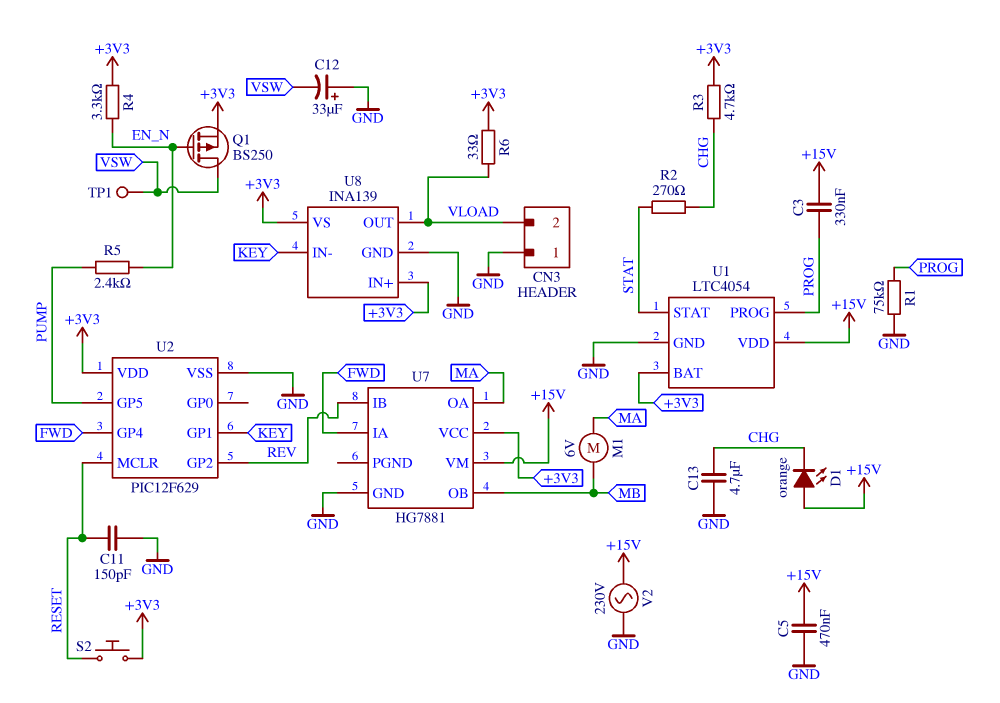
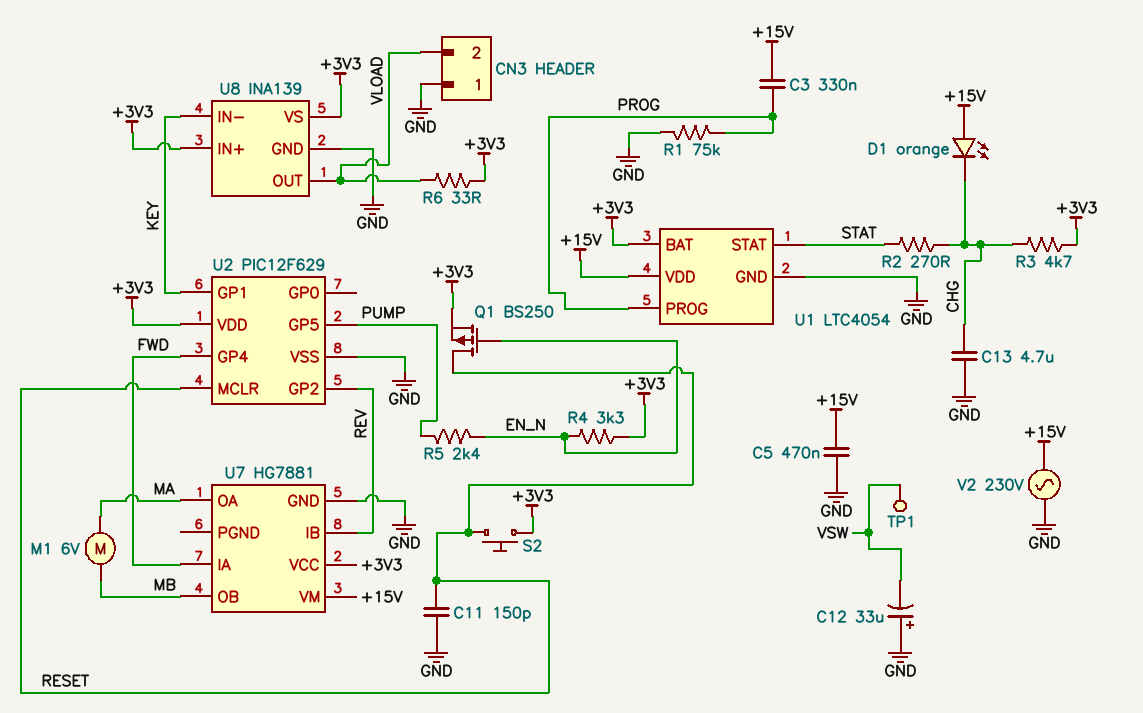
Q1: PMOS BS250 (G EN_N, D VSW, S +3V3) -> PMOS BS250 (G EN_N, D RESET, S +3V3)

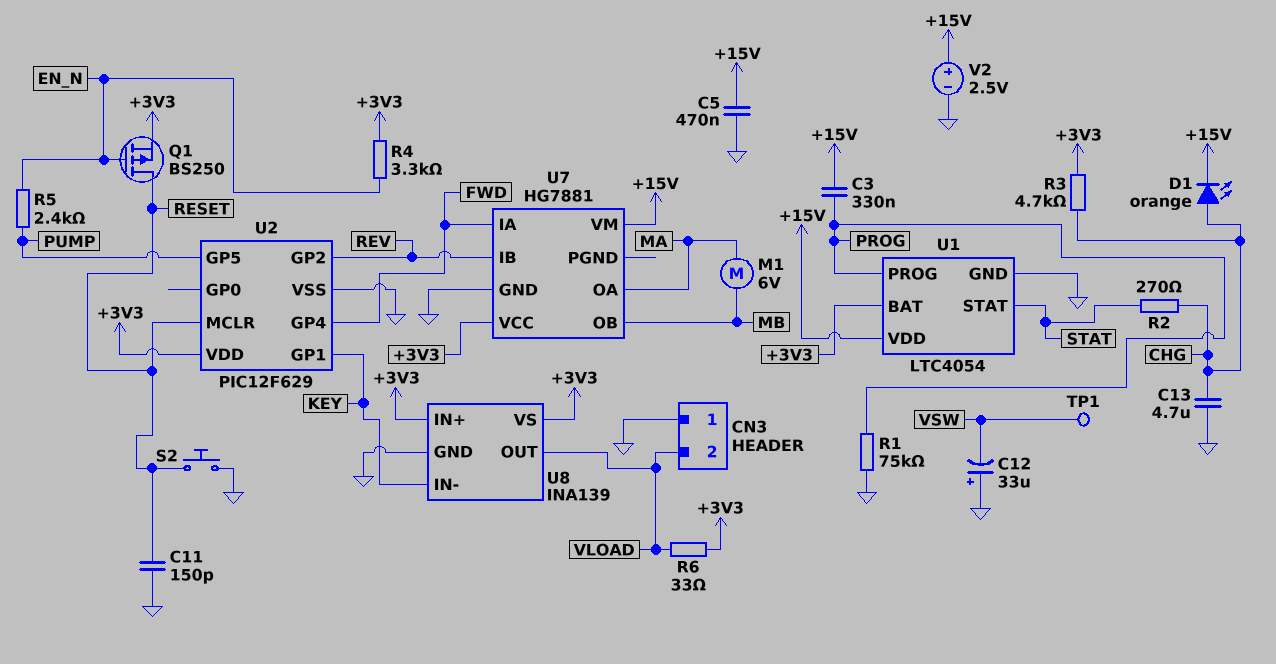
D1: LED orange (A +15V, K CHG) -> LED orange (A CHG, K +15V)
S2: button (+3V3, RESET) -> button (GND, RESET)
V2: AC 230V (+15V, GND) -> 2.5V (plus +15V, minus GND)

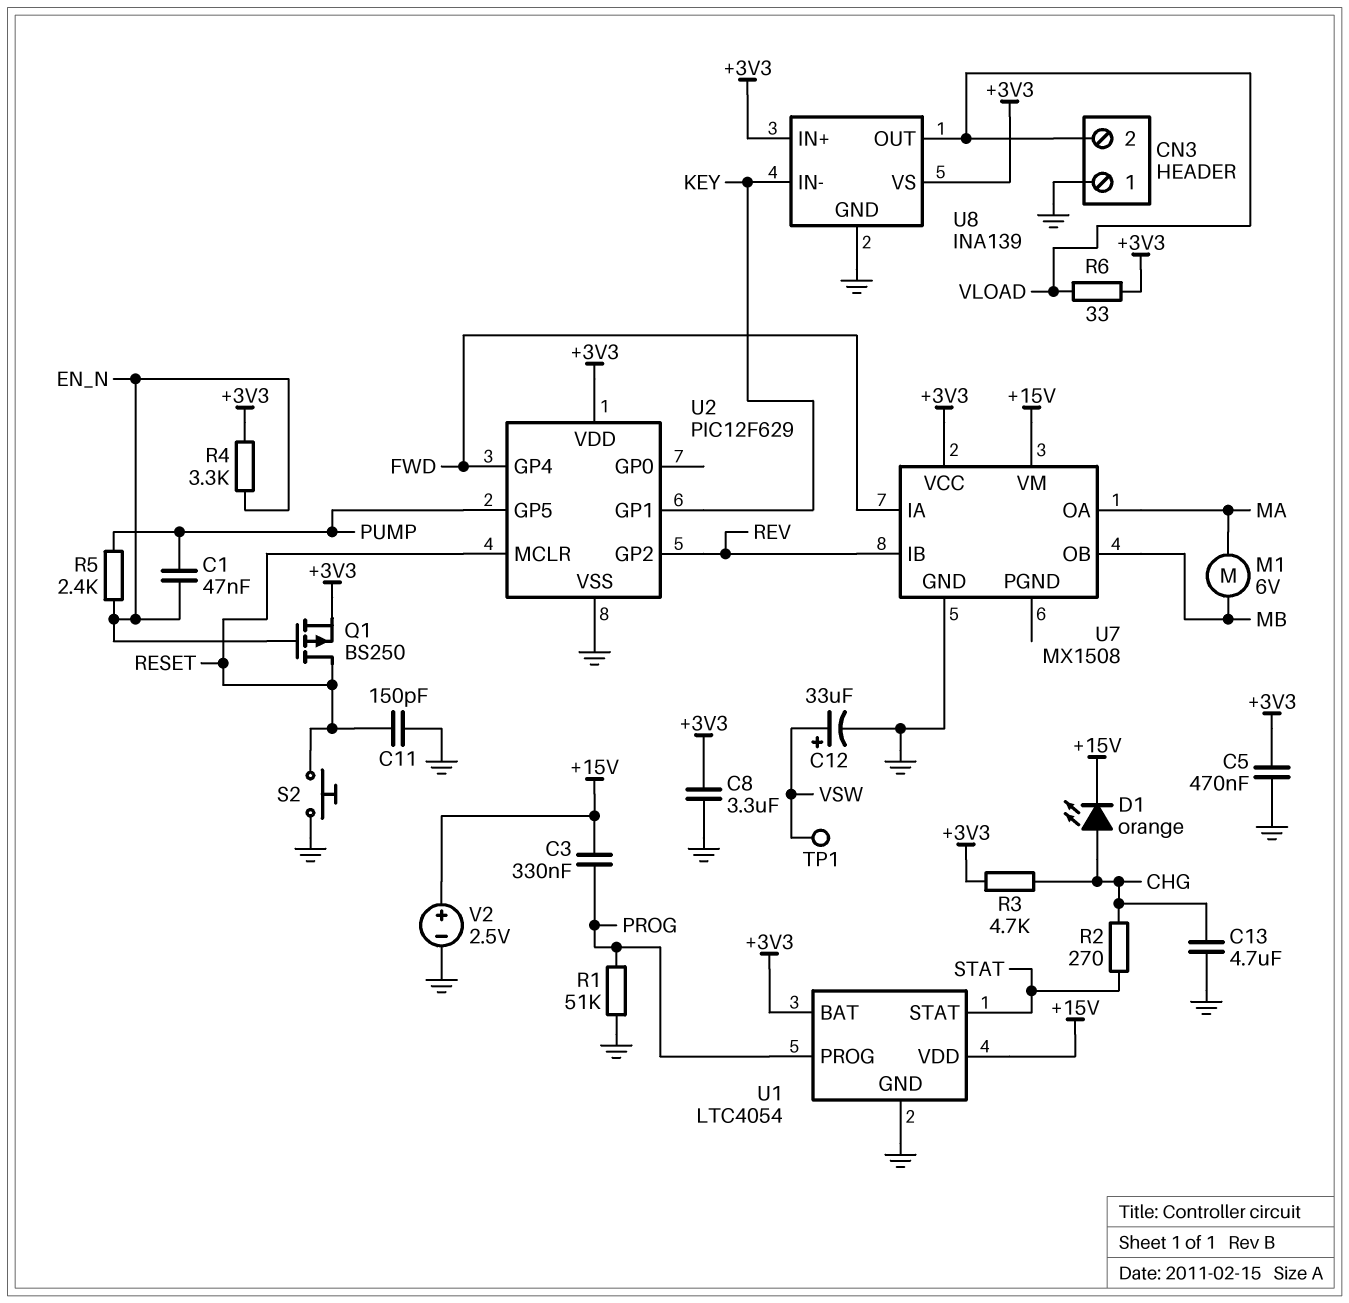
C1: none -> 47nF (EN_N, PUMP)
C5: 470nF (+15V, GND) -> 470nF (+3V3, GND)
C8: none -> 3.3uF (+3V3, GND)
C12: 33uF (plus GND, minus VSW) -> 33uF (plus VSW, minus GND)
R1: 75k (GND, PROG) -> 51k (GND, PROG)
U7: HG7881 -> MX1508

